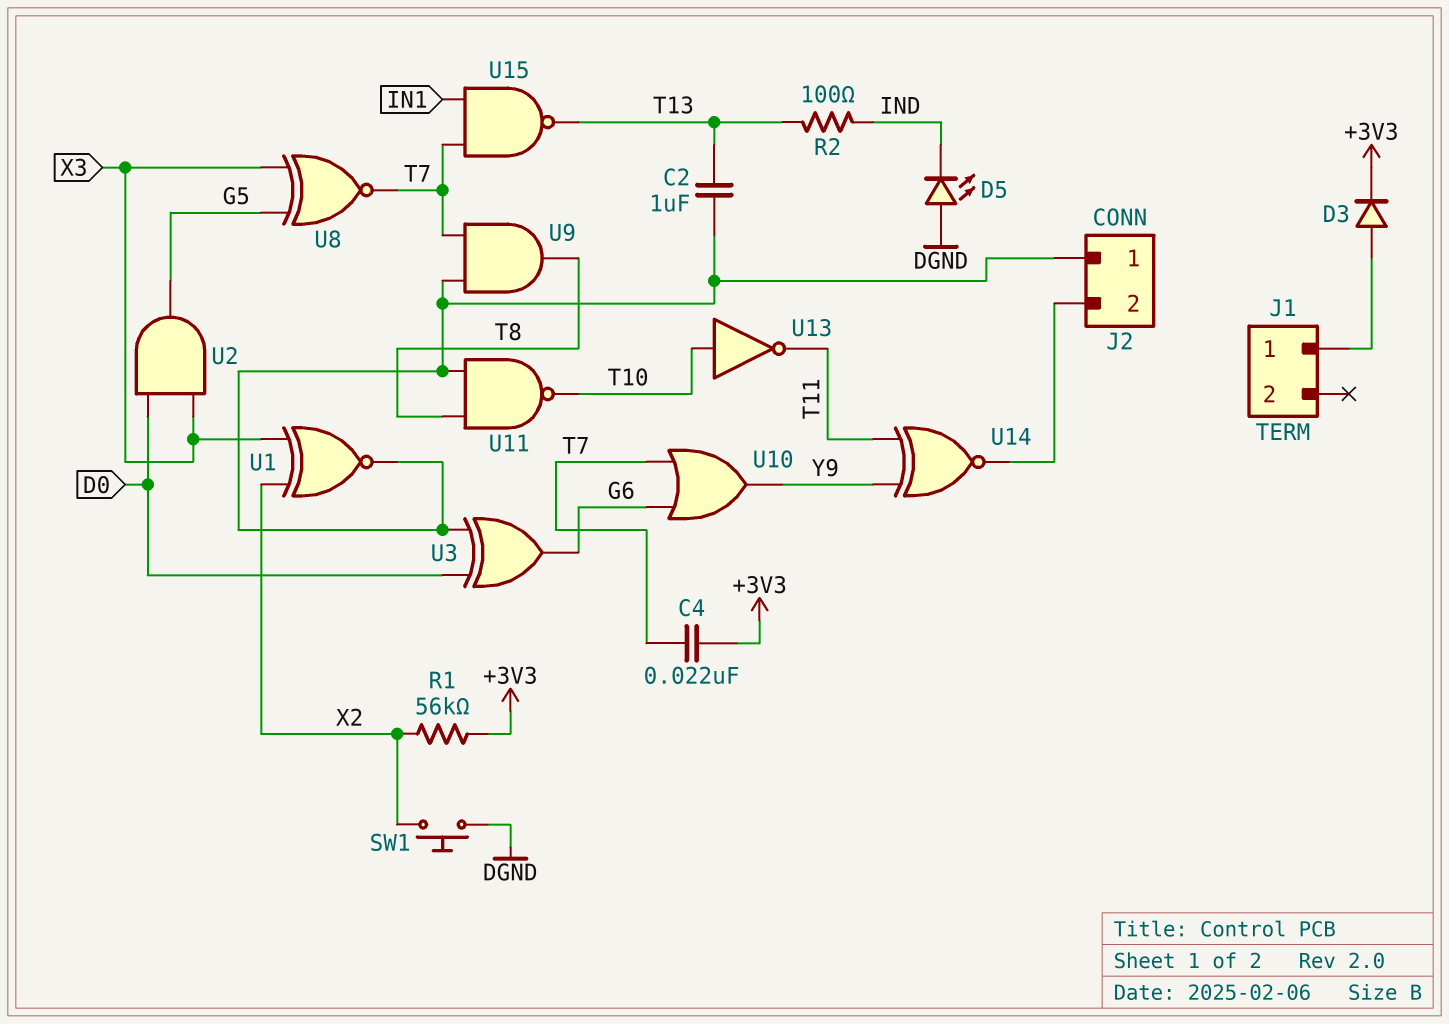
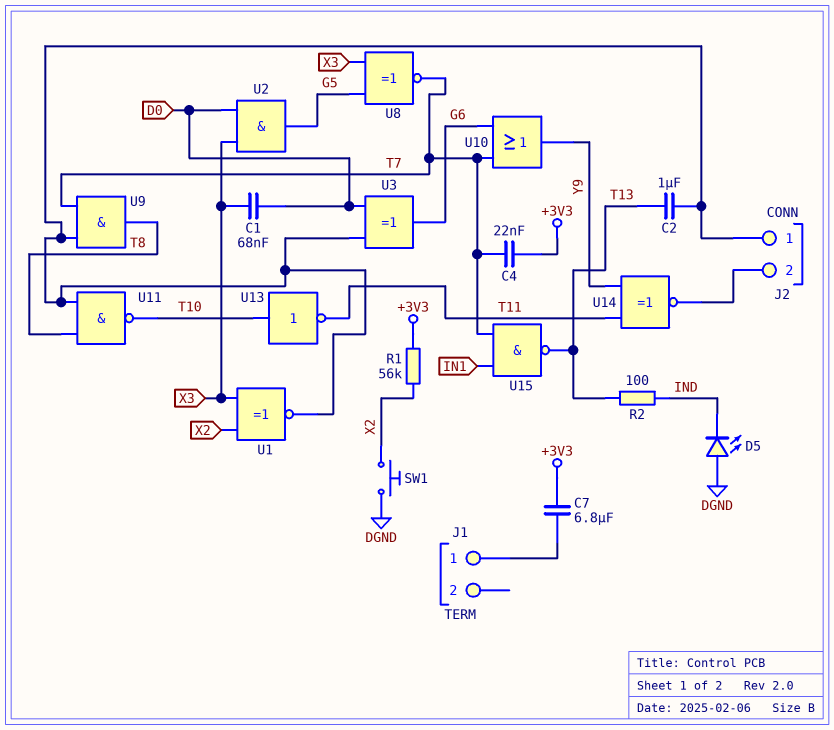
C1: none -> 68nF (D0, X3)
C7: none -> 6.8uF (+3V3, J1/1)
D3: diode (A J1/1, K +3V3) -> none

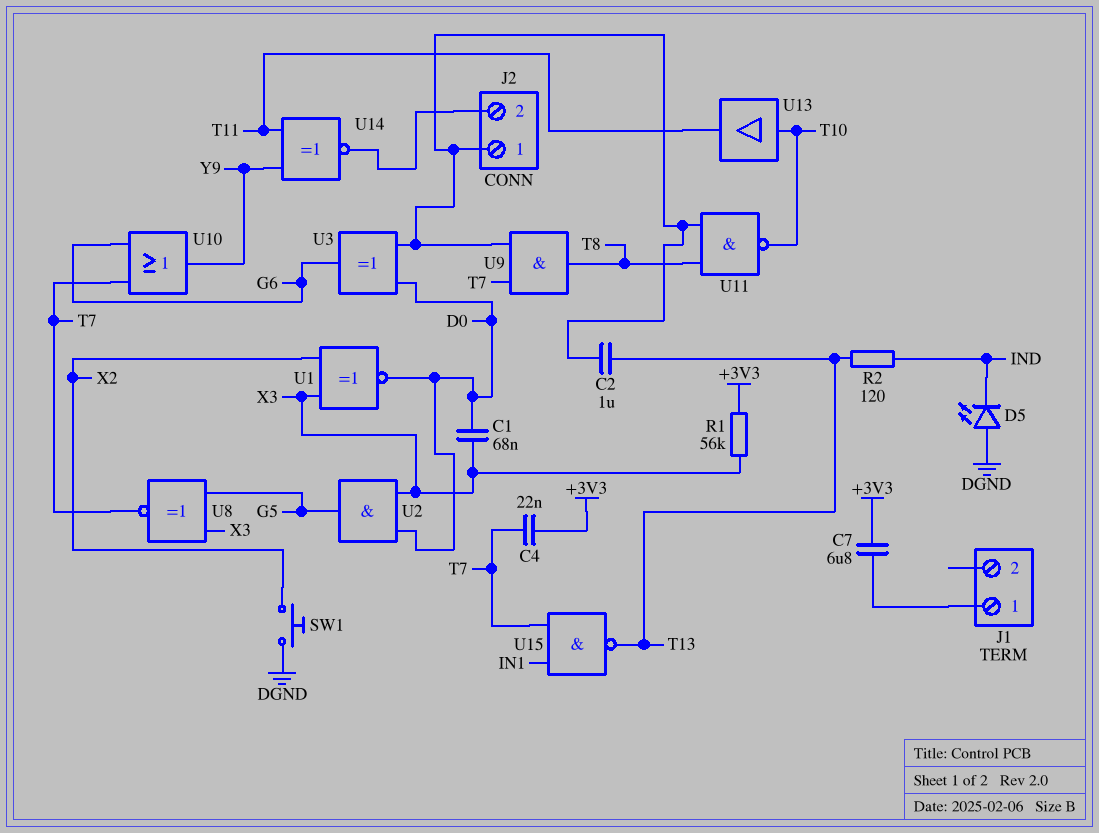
R1: 56k (+3V3, X2) -> 56k (+3V3, X3)
R2: 100 (IND, T13) -> 120 (IND, T13)
U1: XNOR (in X2, in X3, out J2/1) -> XNOR (in X2, in X3, out D0)
U13: NOT (in T10, out T11) -> buffer (in T10, out T11)

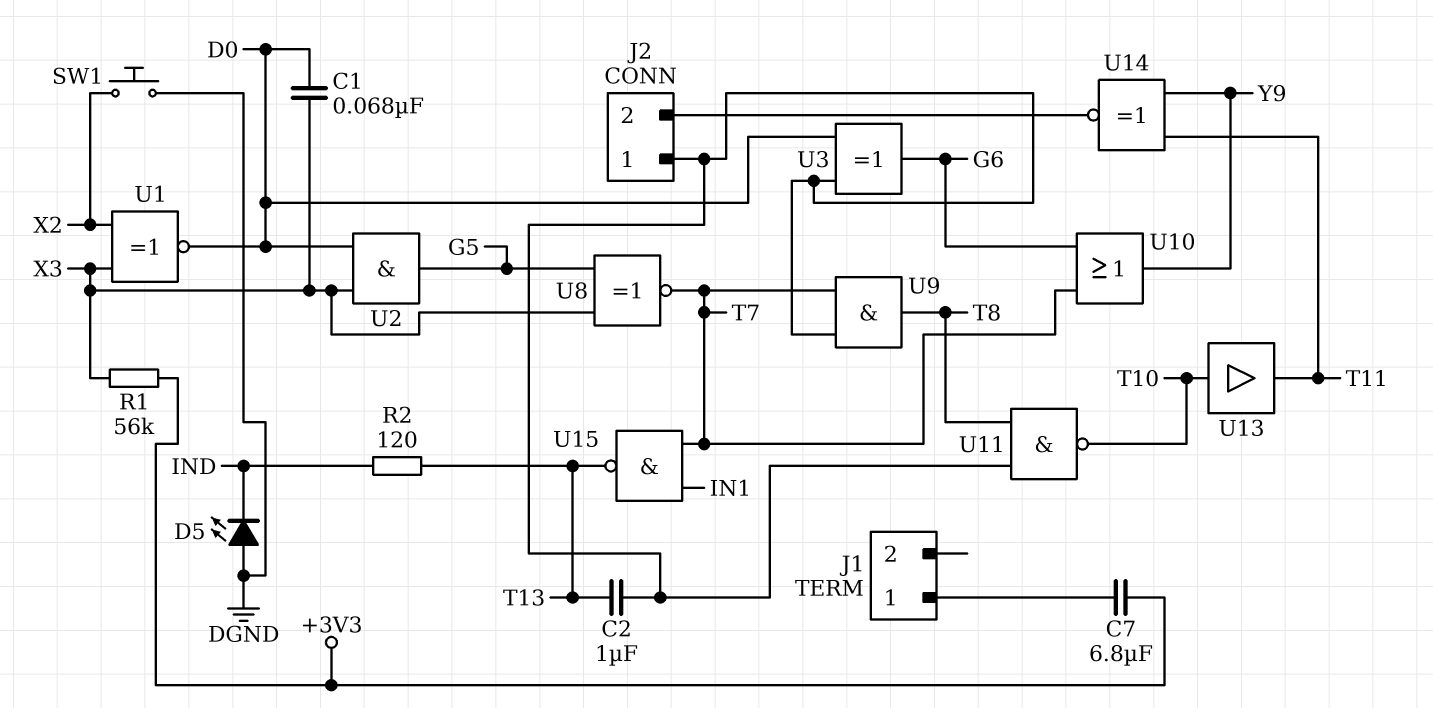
C4: 22nF (+3V3, T7) -> none

